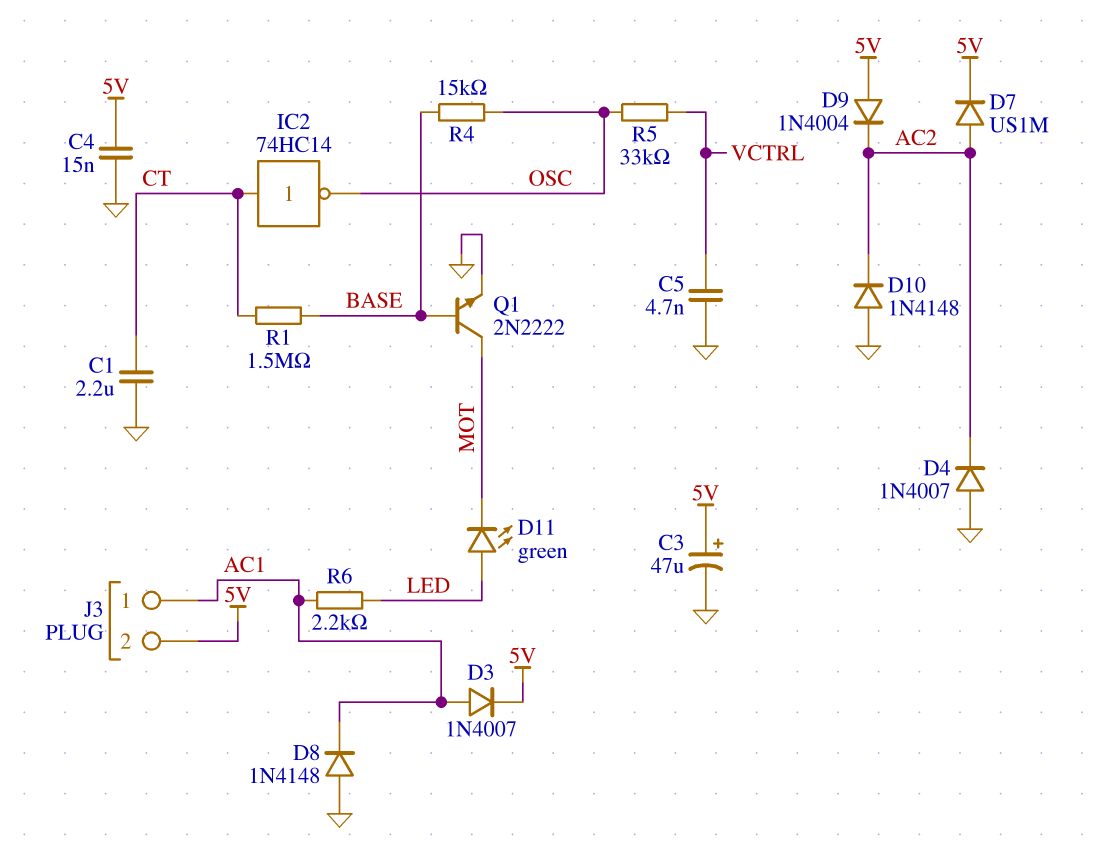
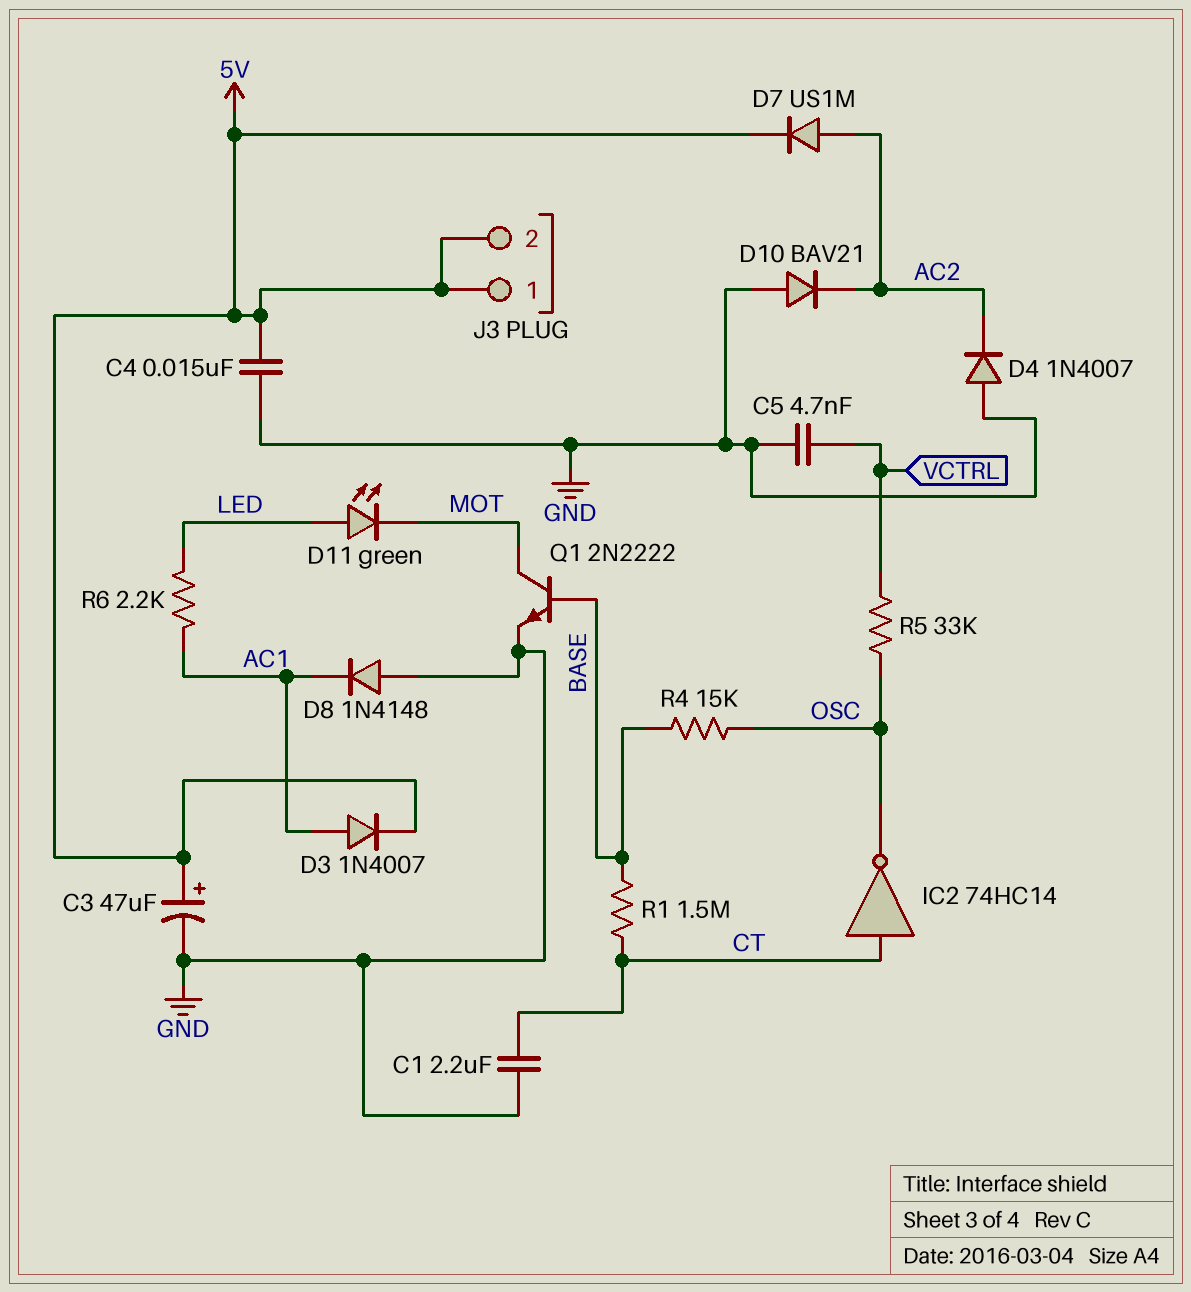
D9: diode 1N4004 (A 5V, K AC2) -> none
D10: diode 1N4148 (A GND, K AC2) -> diode BAV21 (A GND, K AC2)
J3 pin 1: AC1 -> 5V

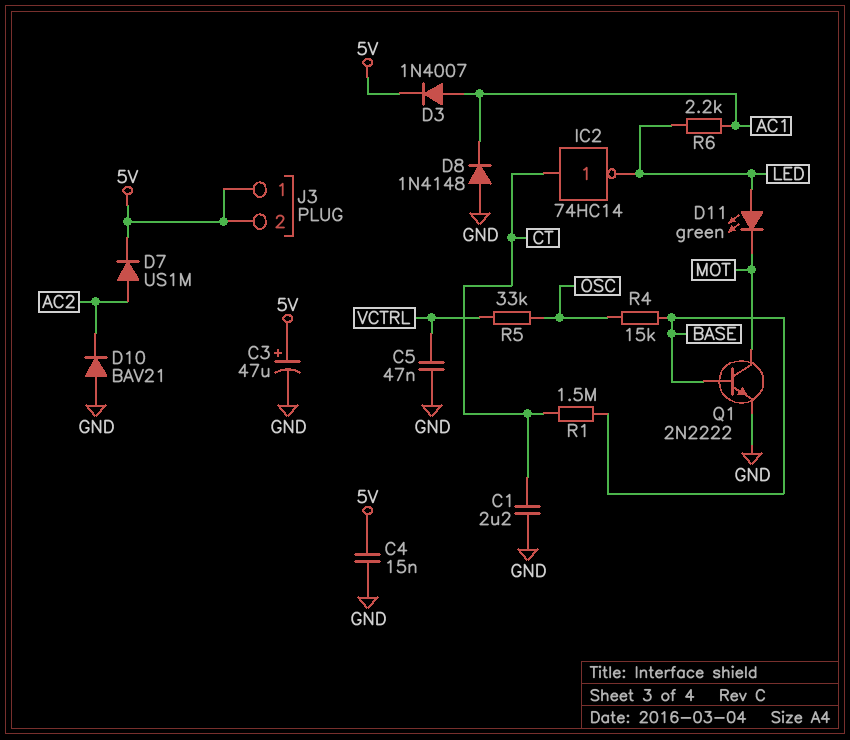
C5: 4.7nF (GND, VCTRL) -> 47nF (GND, VCTRL)
D4: diode 1N4007 (A GND, K AC2) -> none
IC2: NOT 74HC14 (in CT, out OSC) -> NOT 74HC14 (in CT, out LED)

